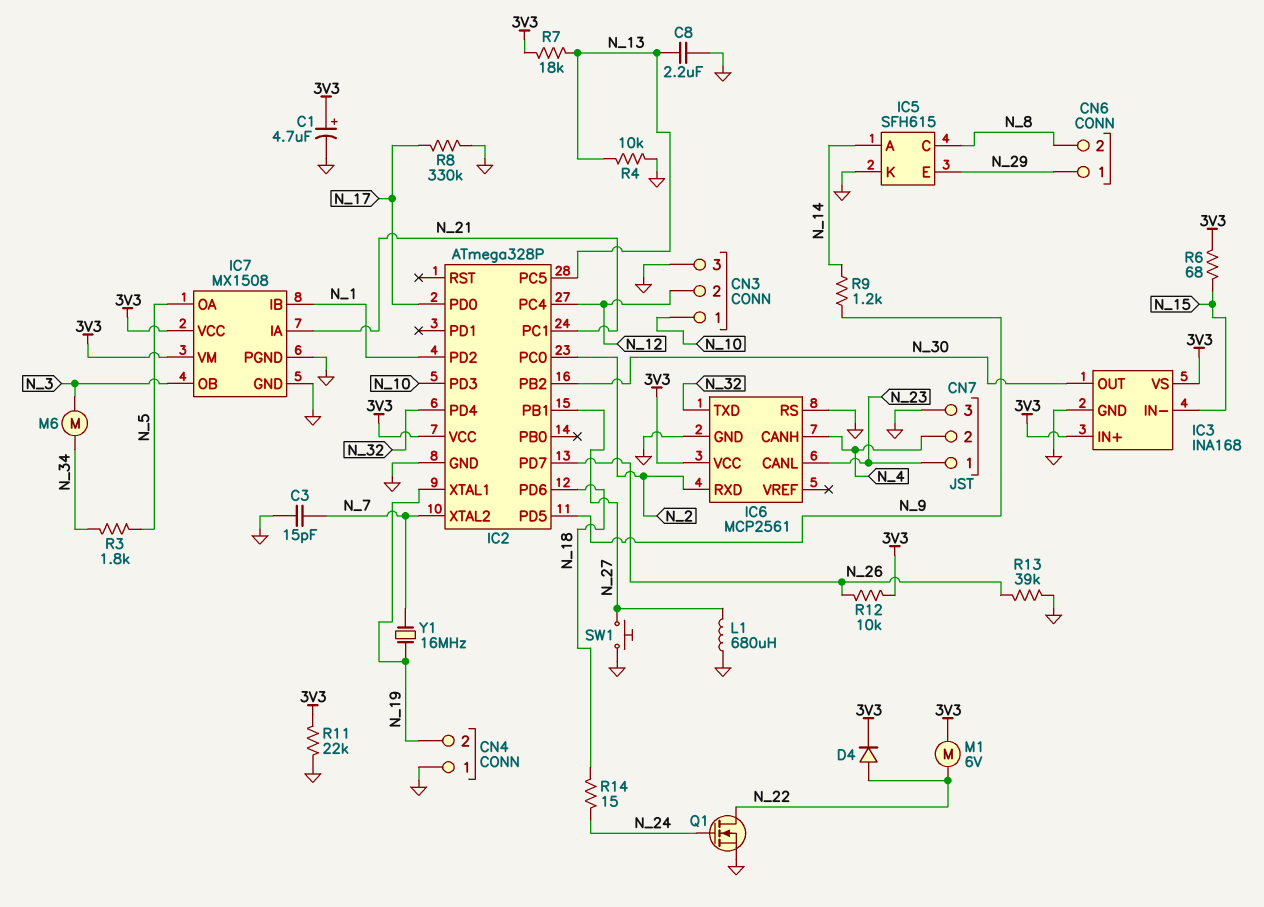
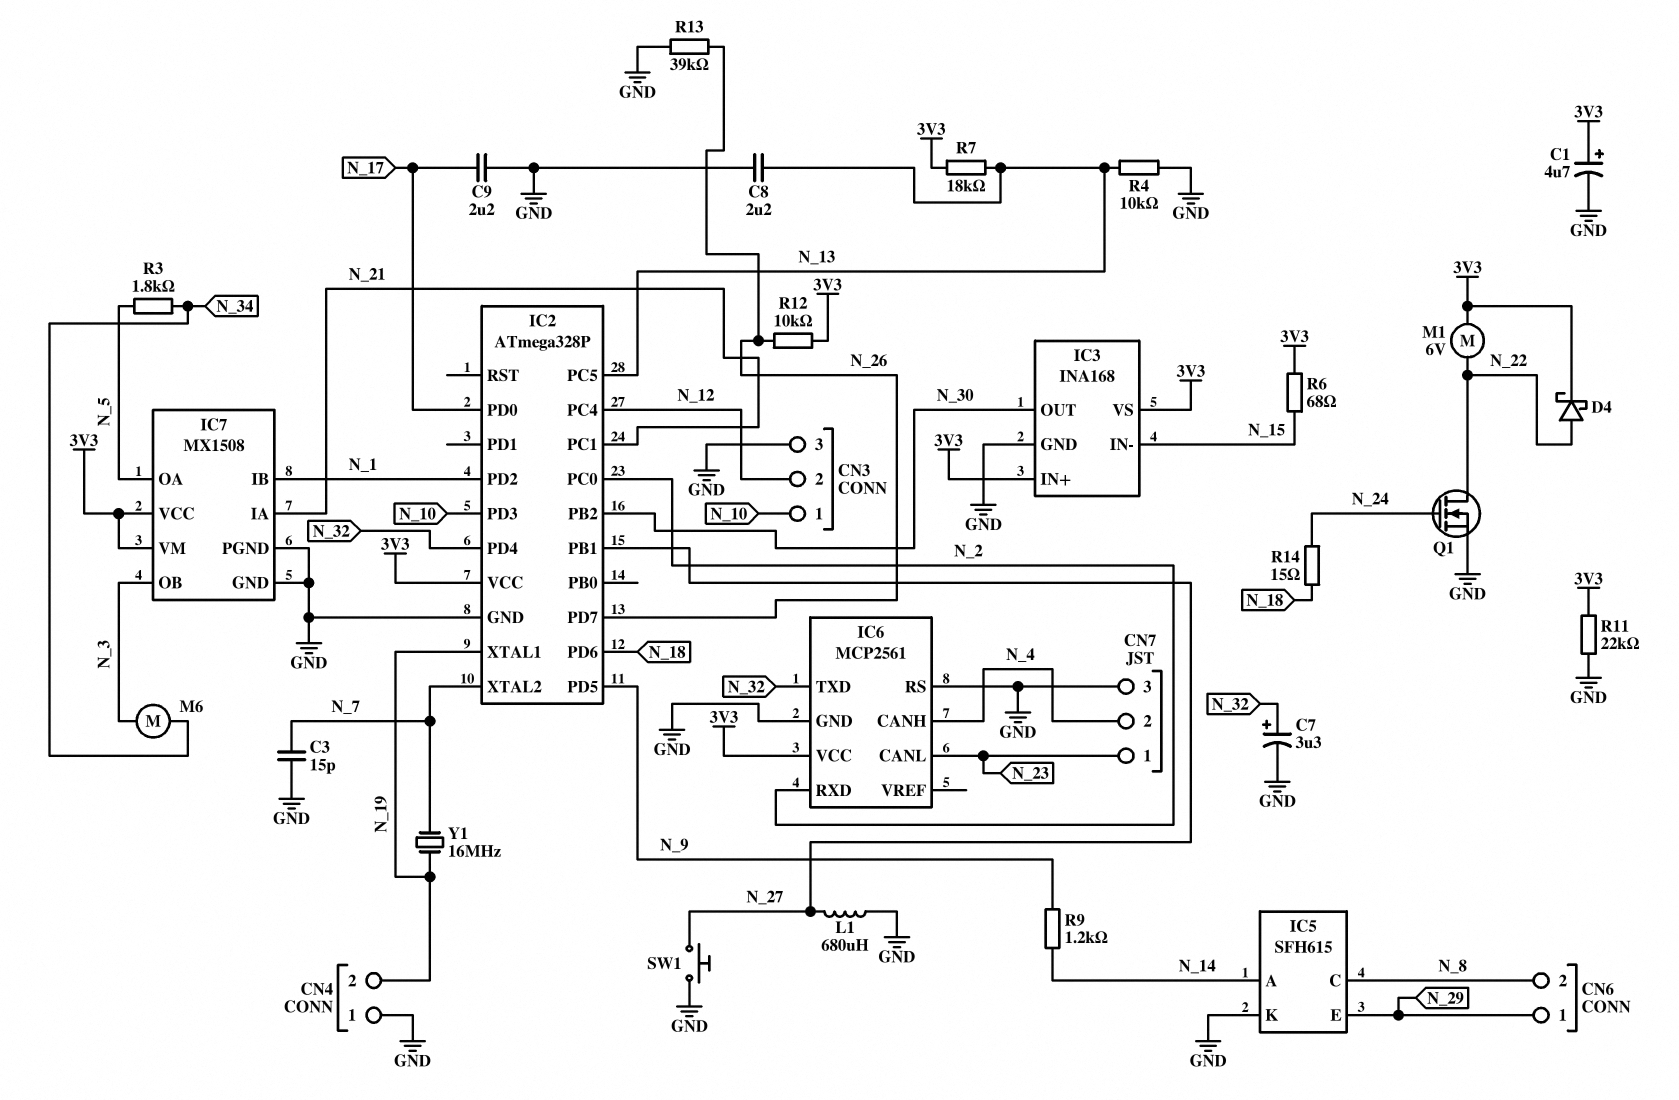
C7: none -> 3.3uF (plus N_32, minus GND)
C9: none -> 2.2uF (GND, N_17)
D4: diode (A N_22, K 3V3) -> schottky (A N_22, K 3V3)
R8: 330k (GND, N_17) -> none

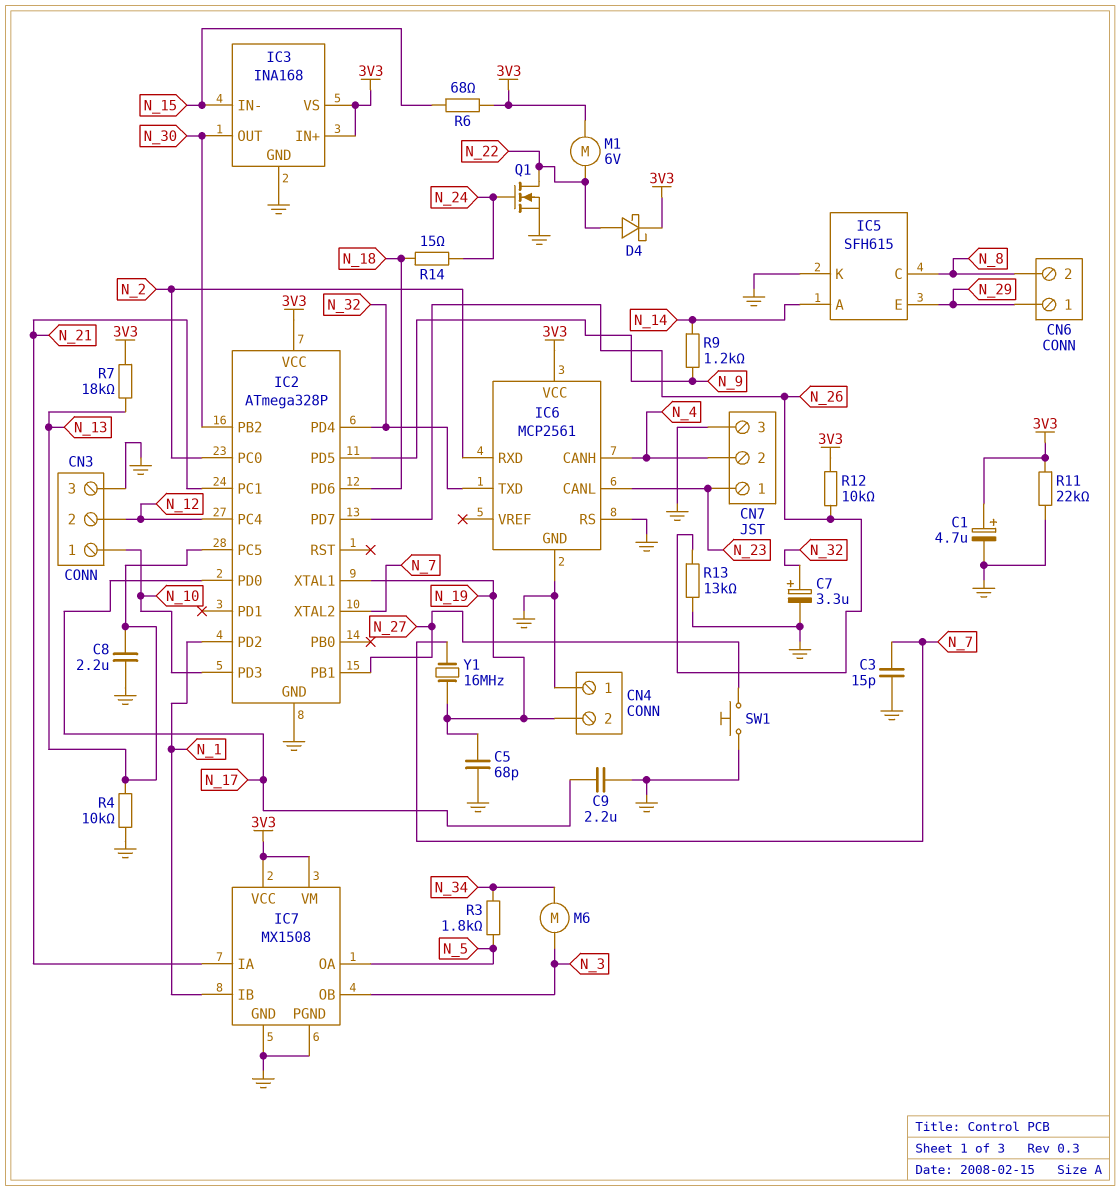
C5: none -> 68pF (GND, N_19)
L1: 680uH (GND, N_27) -> none
R13: 39k (GND, N_26) -> 13k (GND, N_26)

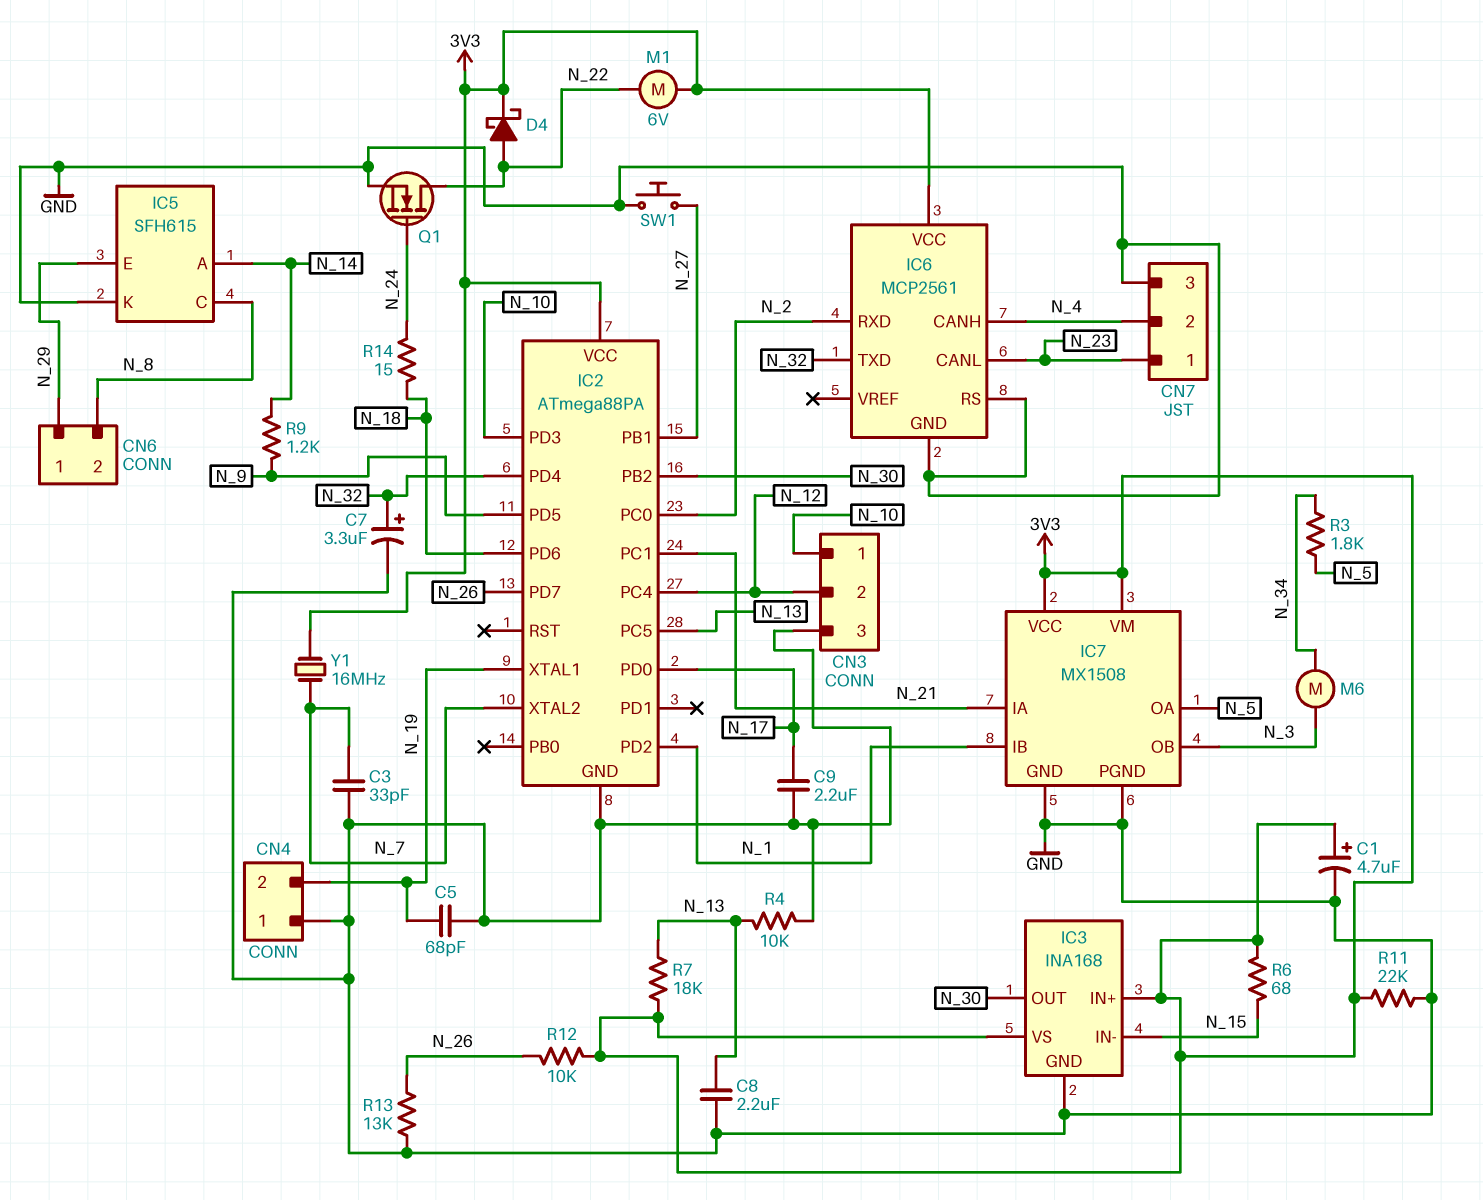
C3: 15pF (GND, N_7) -> 33pF (GND, N_7)
IC2: ATmega328P -> ATmega88PA
Y1: 16MHz (N_7, N_19) -> 16MHz (3V3, N_7)

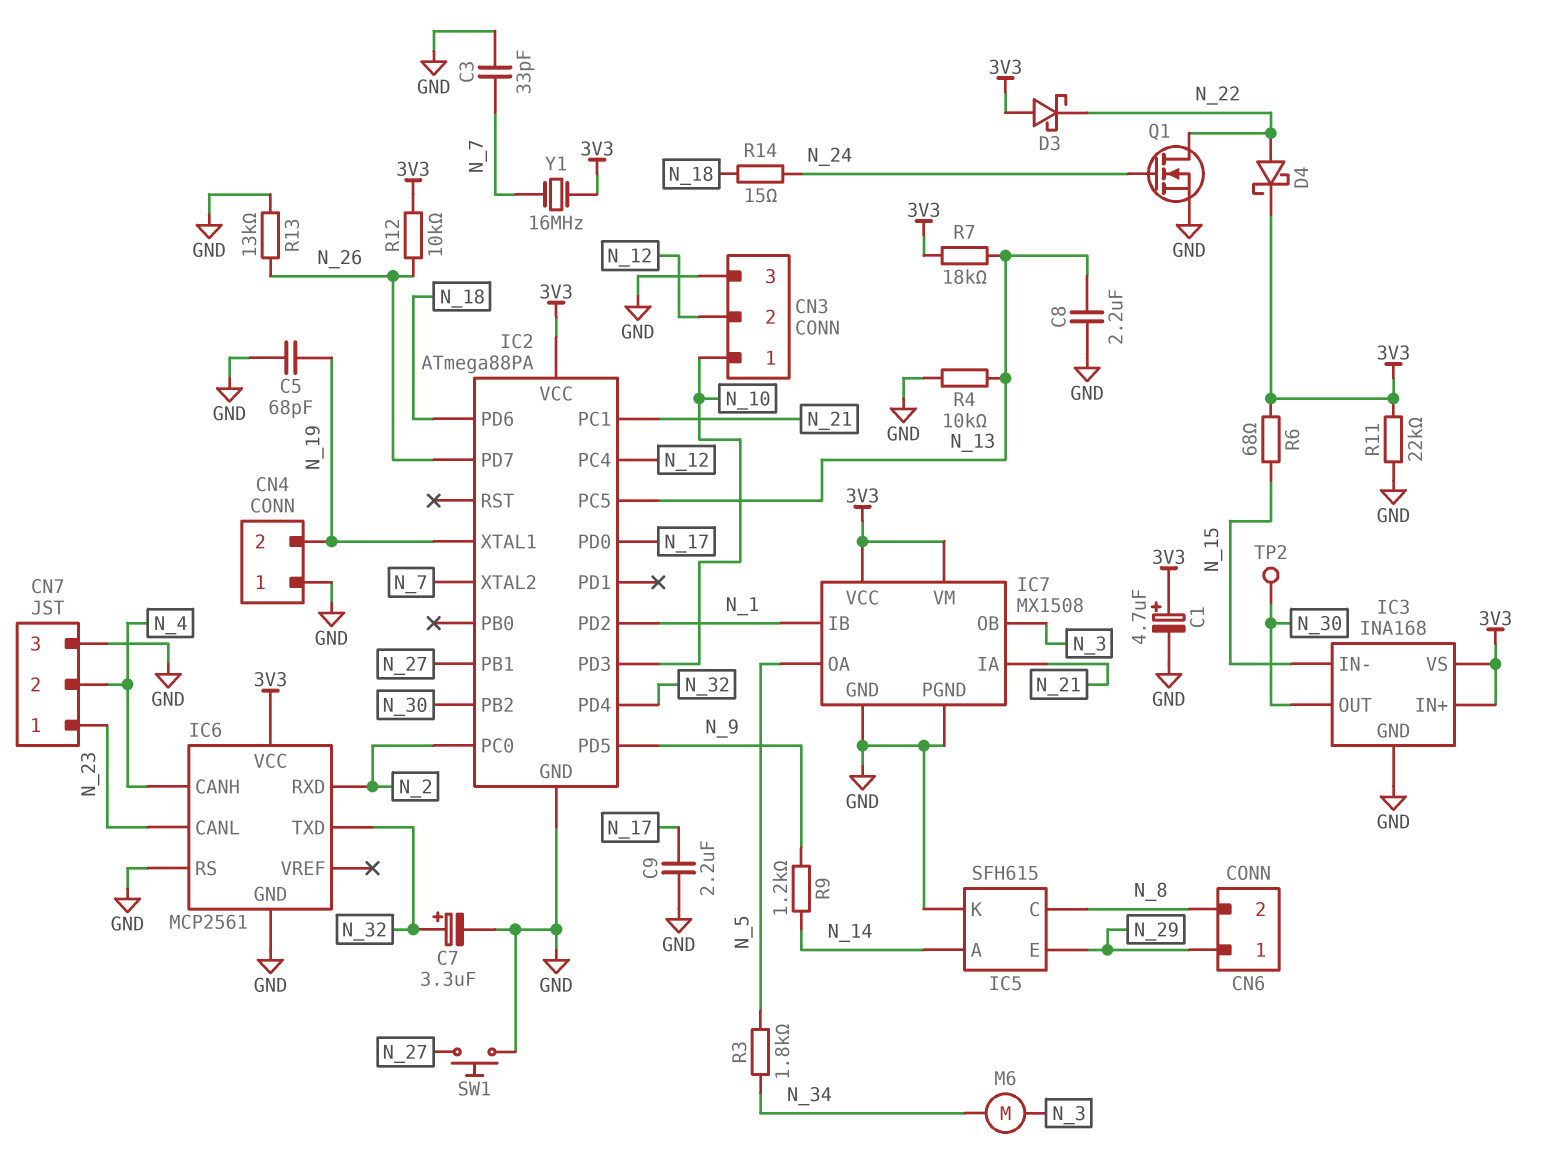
D3: none -> schottky (A 3V3, K N_22)
M1: motor 6V (3V3, N_22) -> none
TP2: none -> test point (N_30)

